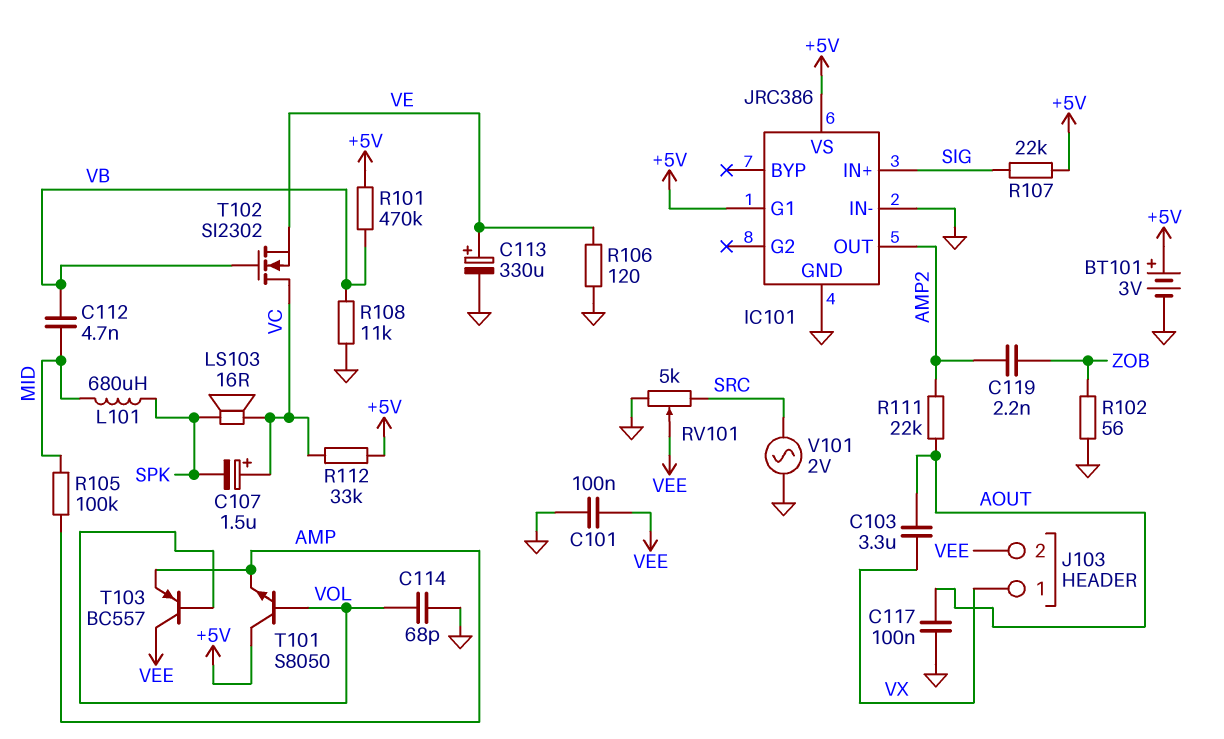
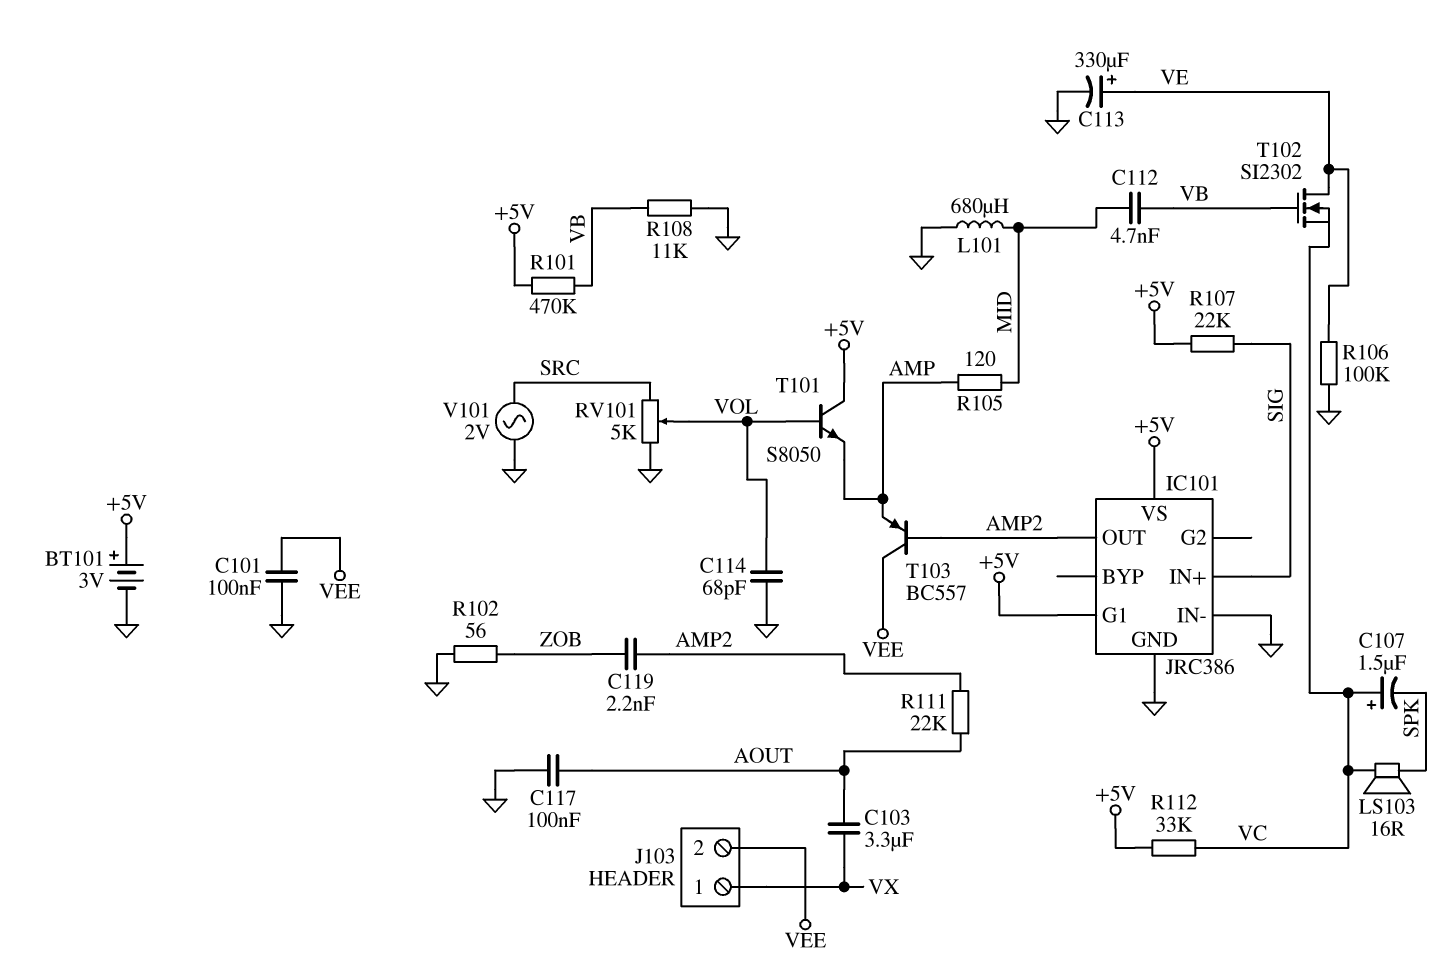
L101: 680uH (MID, SPK) -> 680uH (GND, MID)
R105: 100k (AMP, MID) -> 120 (AMP, MID)
R106: 120 (GND, VE) -> 100k (GND, VE)
RV101: 5k (GND, SRC, wiper VEE) -> 5k (GND, SRC, wiper VOL)
T102: NMOS SI2302 (G VB, D VC, S VE) -> NMOS SI2302 (G VB, D VE, S VC)
T103: PNP BC557 (B VOL, C VEE, E AMP) -> PNP BC557 (B AMP2, C VEE, E AMP)

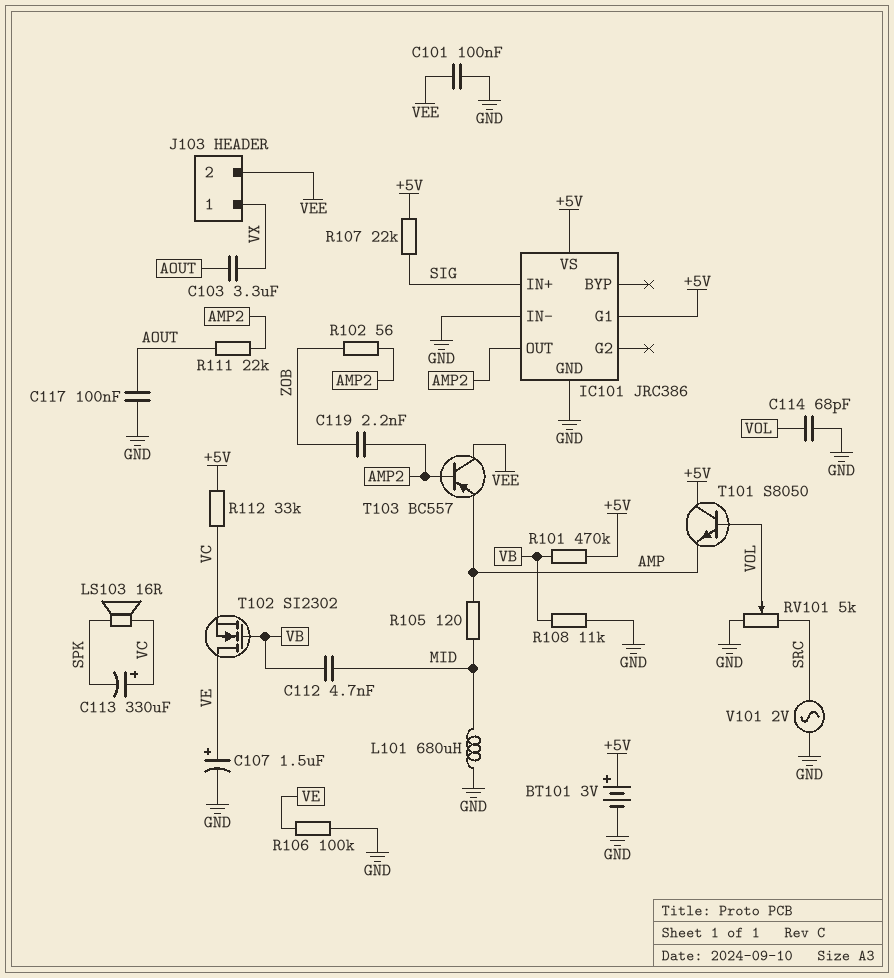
C107: 1.5uF (plus VC, minus SPK) -> 1.5uF (plus VE, minus GND)
C113: 330uF (plus VE, minus GND) -> 330uF (plus VC, minus SPK)
R102: 56 (GND, ZOB) -> 56 (AMP2, ZOB)

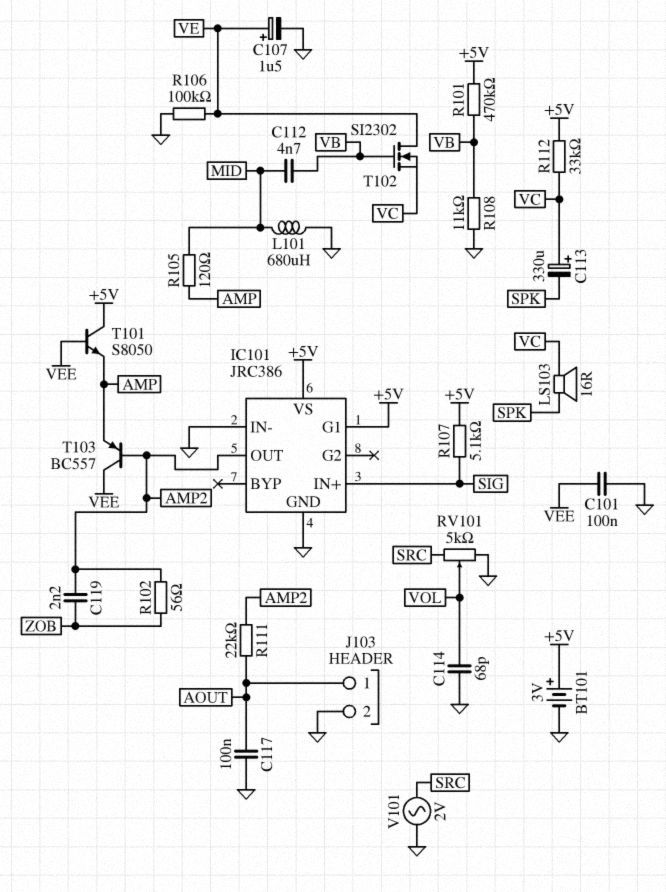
C103: 3.3uF (AOUT, VX) -> none
J103 pin 1: VX -> AOUT
J103 pin 2: VEE -> GND
R107: 22k (+5V, SIG) -> 5.1k (+5V, SIG)
T101: NPN S8050 (B VOL, C +5V, E AMP) -> NPN S8050 (B VEE, C +5V, E AMP)

